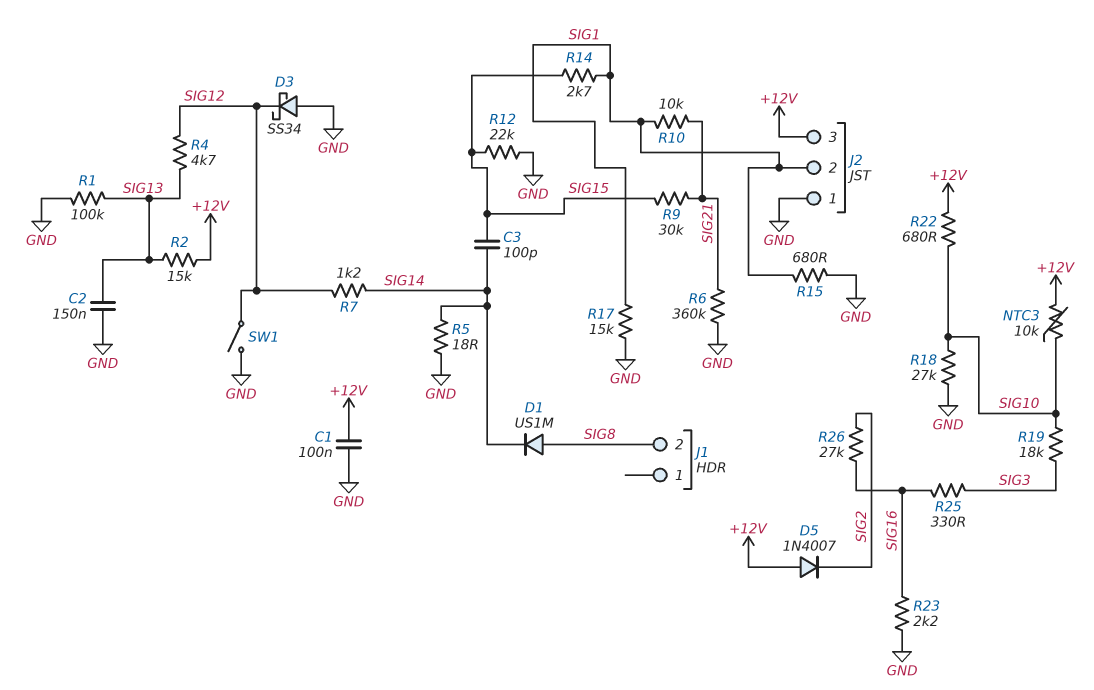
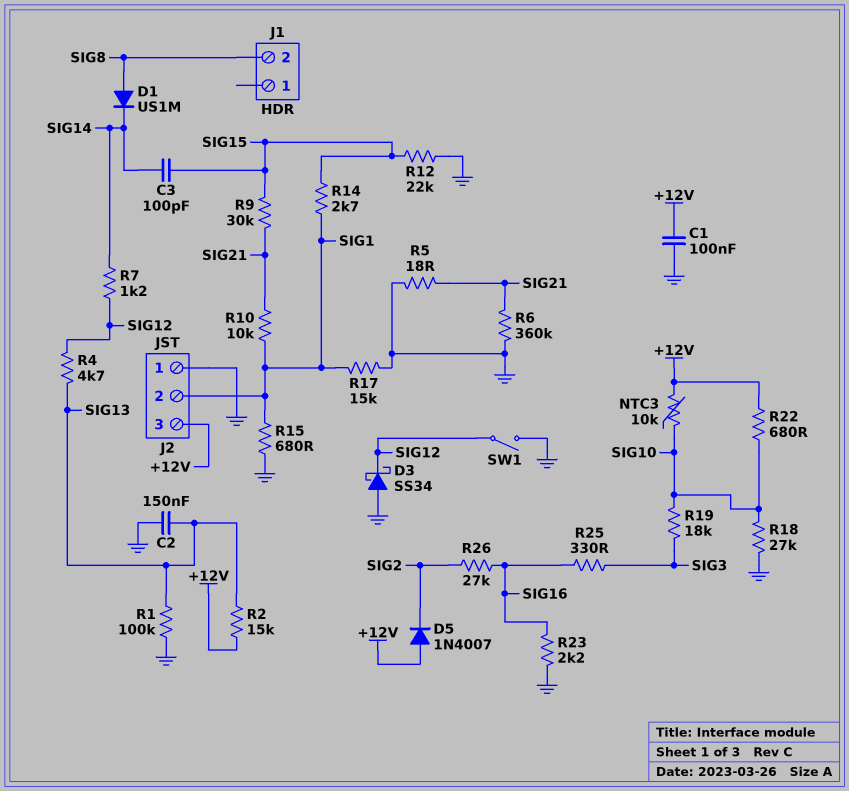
R5: 18 (GND, SIG14) -> 18 (GND, SIG21)

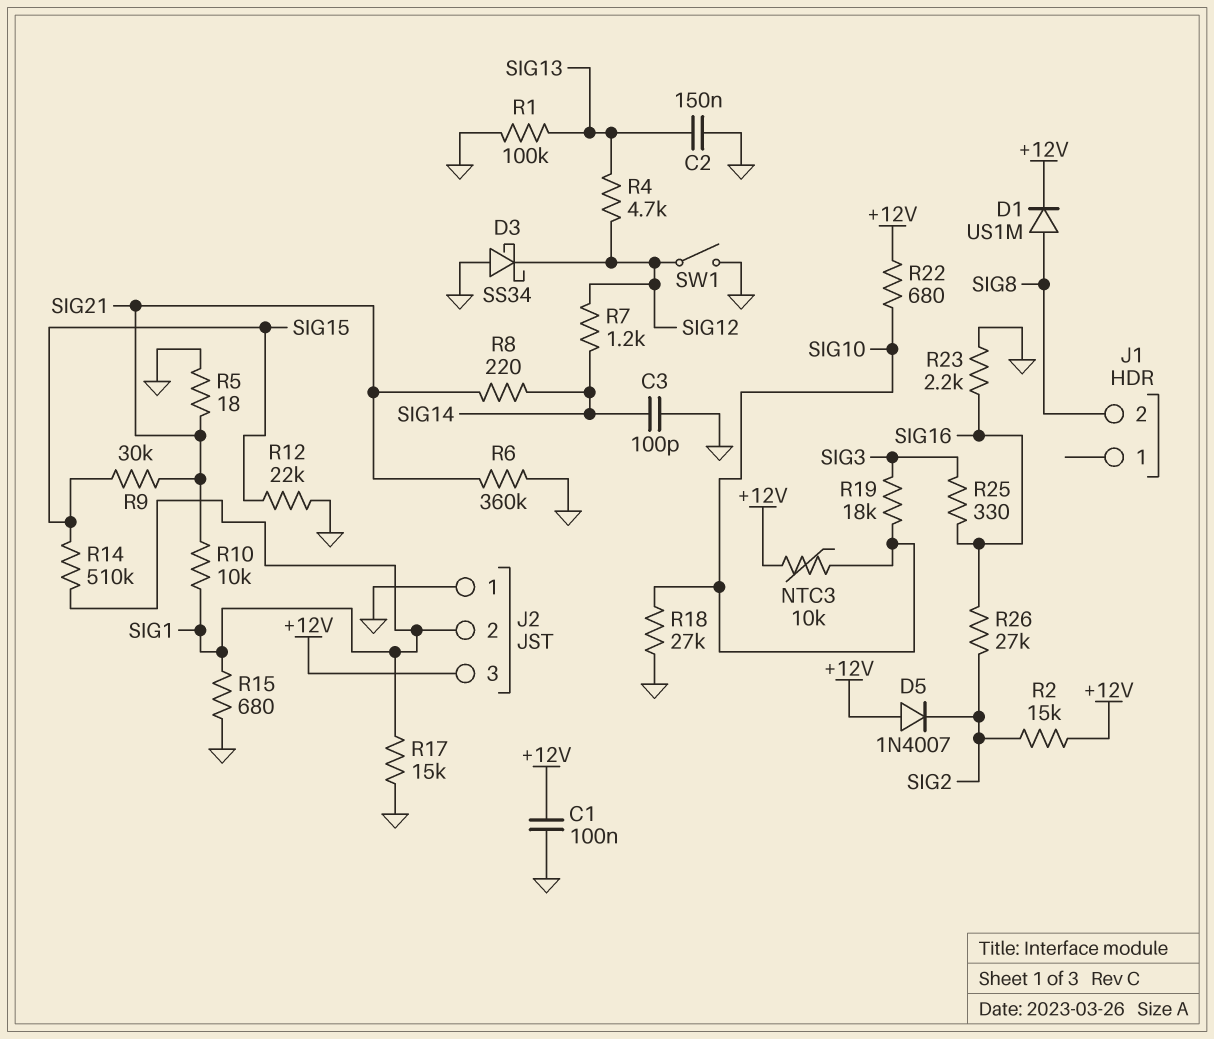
C3: 100pF (SIG14, SIG15) -> 100pF (GND, SIG14)
D1: diode US1M (A SIG8, K SIG14) -> diode US1M (A SIG8, K +12V)
R2: 15k (+12V, SIG13) -> 15k (+12V, SIG2)
R8: none -> 220 (SIG14, SIG21)
R14: 2.7k (SIG1, SIG15) -> 510k (SIG1, SIG15)

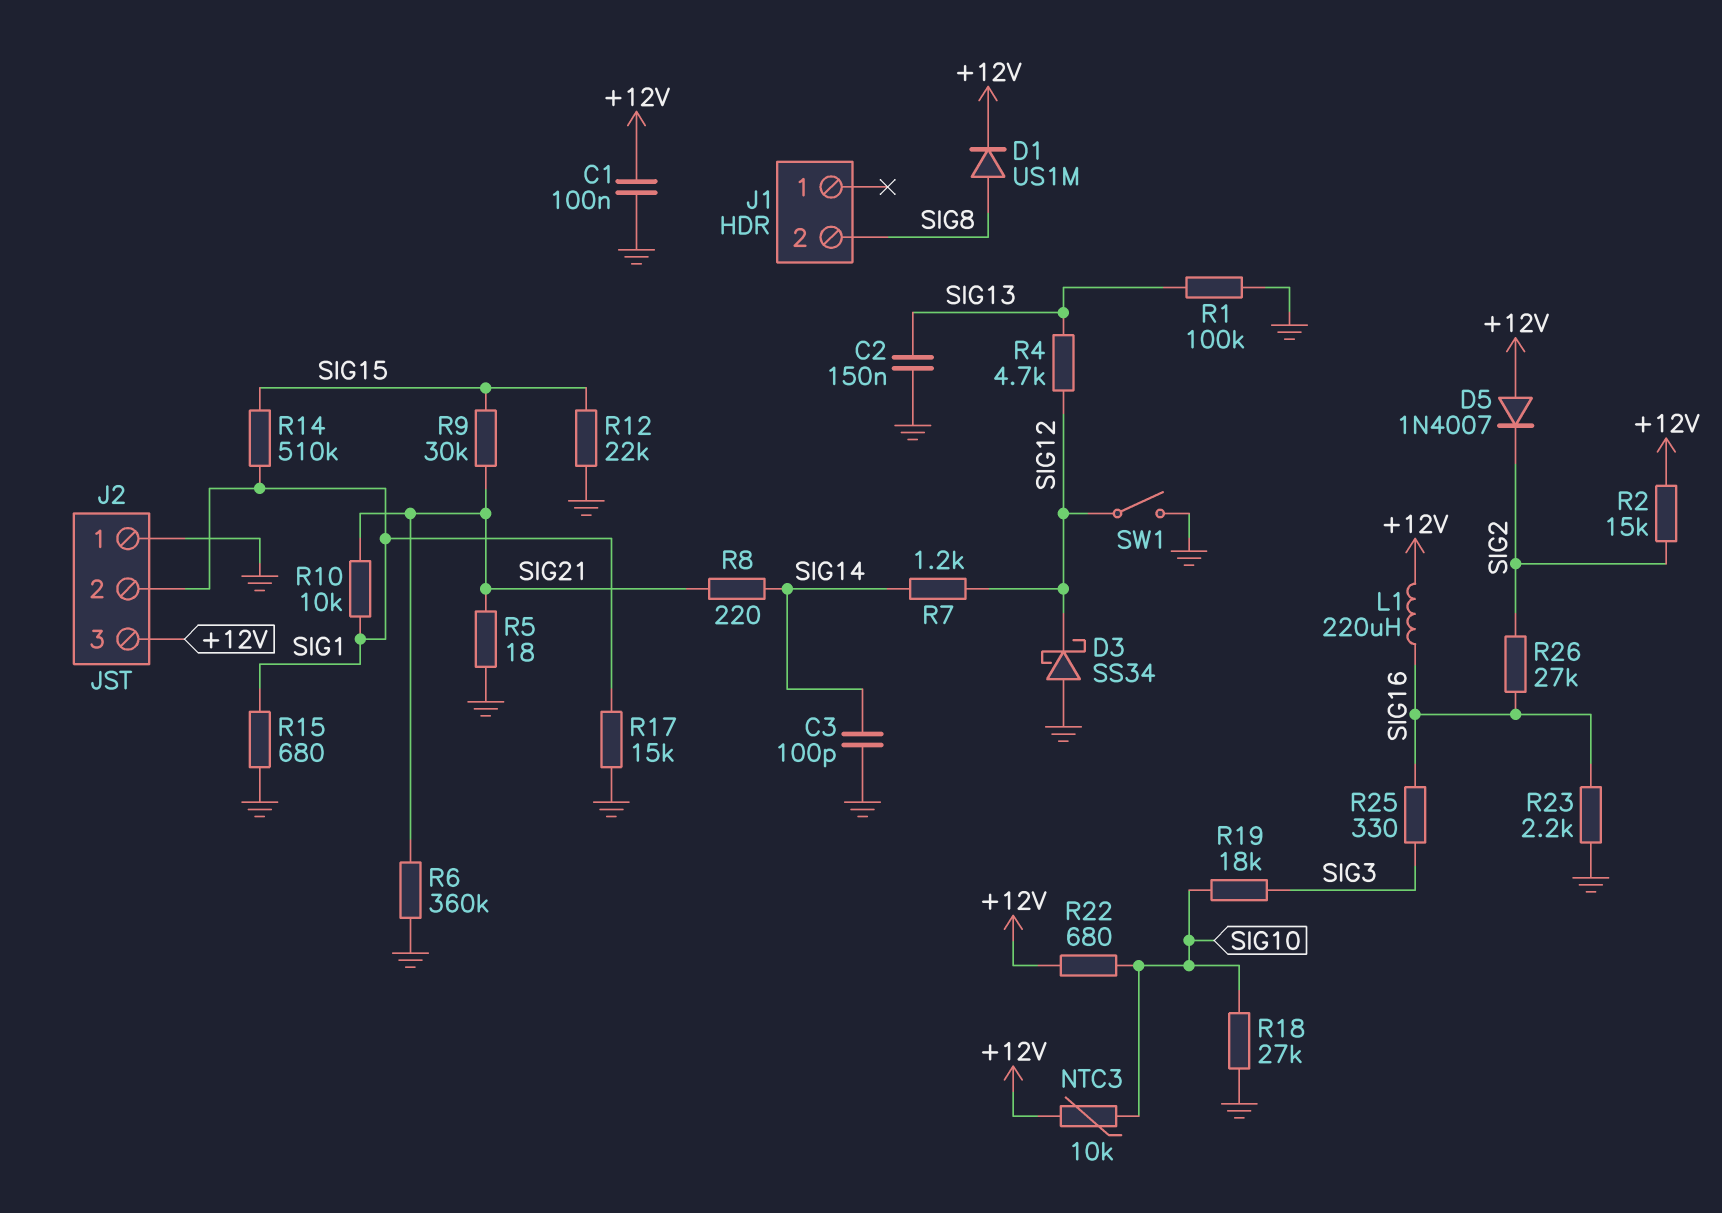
L1: none -> 220uH (+12V, SIG16)

